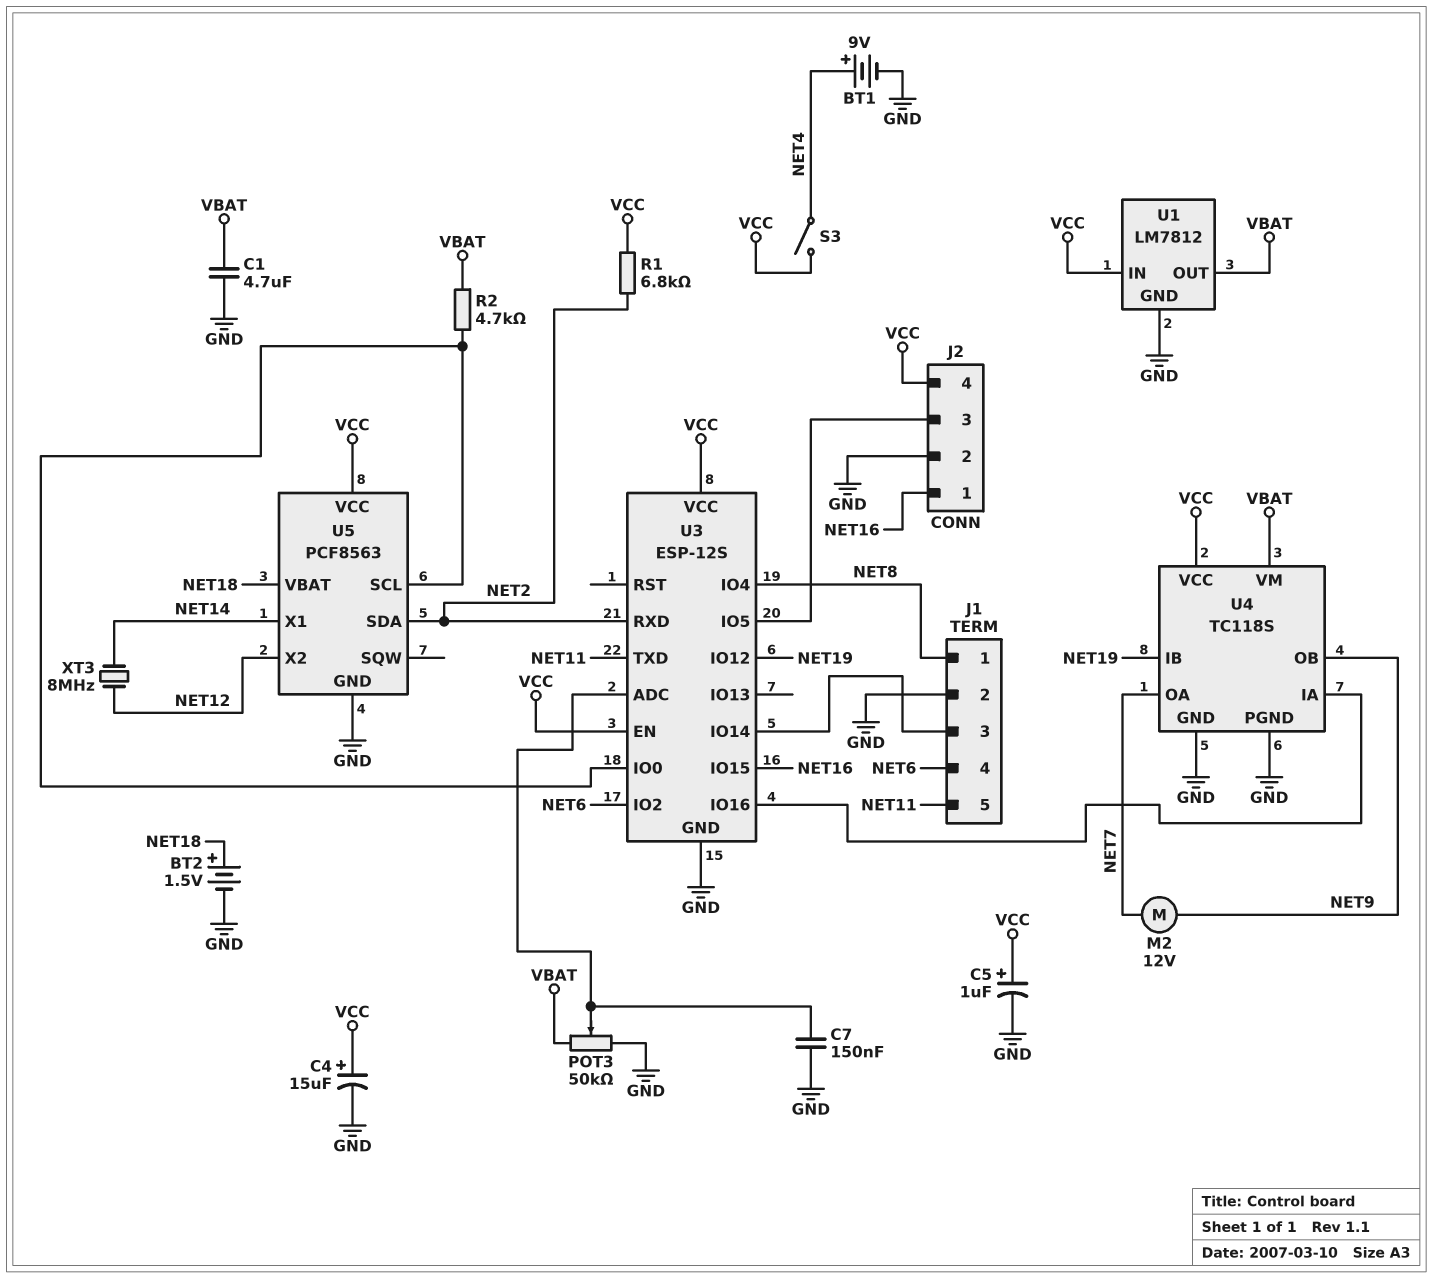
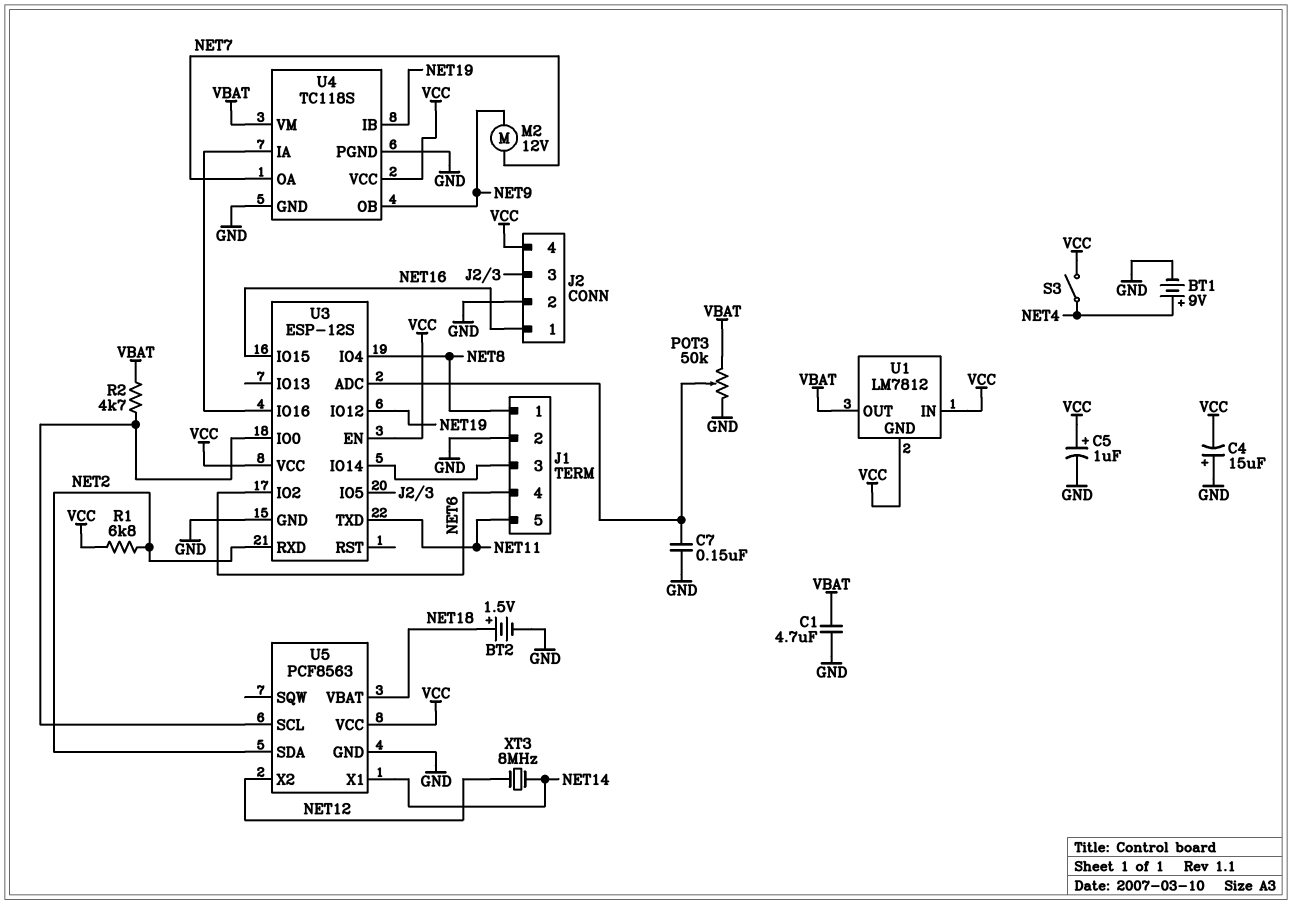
C4: 15uF (plus VCC, minus GND) -> 15uF (plus GND, minus VCC)
U1 pin GND: GND -> VCC

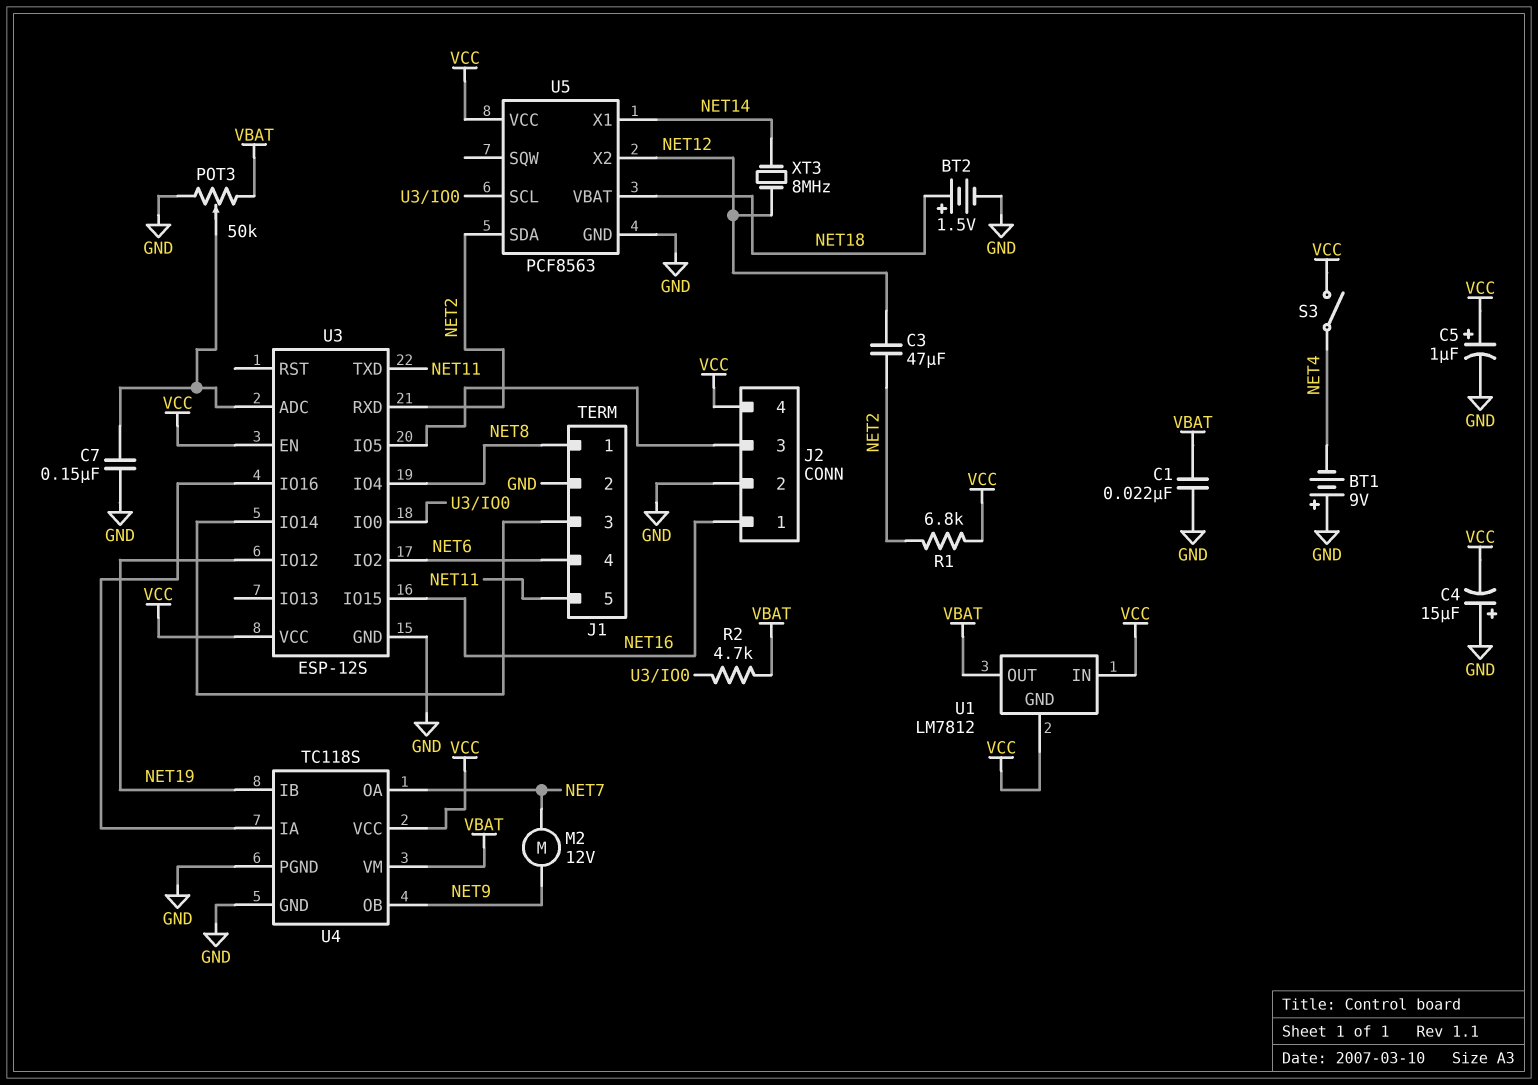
BT1: 9V (plus NET4, minus GND) -> 9V (plus GND, minus NET4)
C1: 4.7uF (GND, VBAT) -> 22nF (GND, VBAT)
C3: none -> 47uF (NET2, NET12)

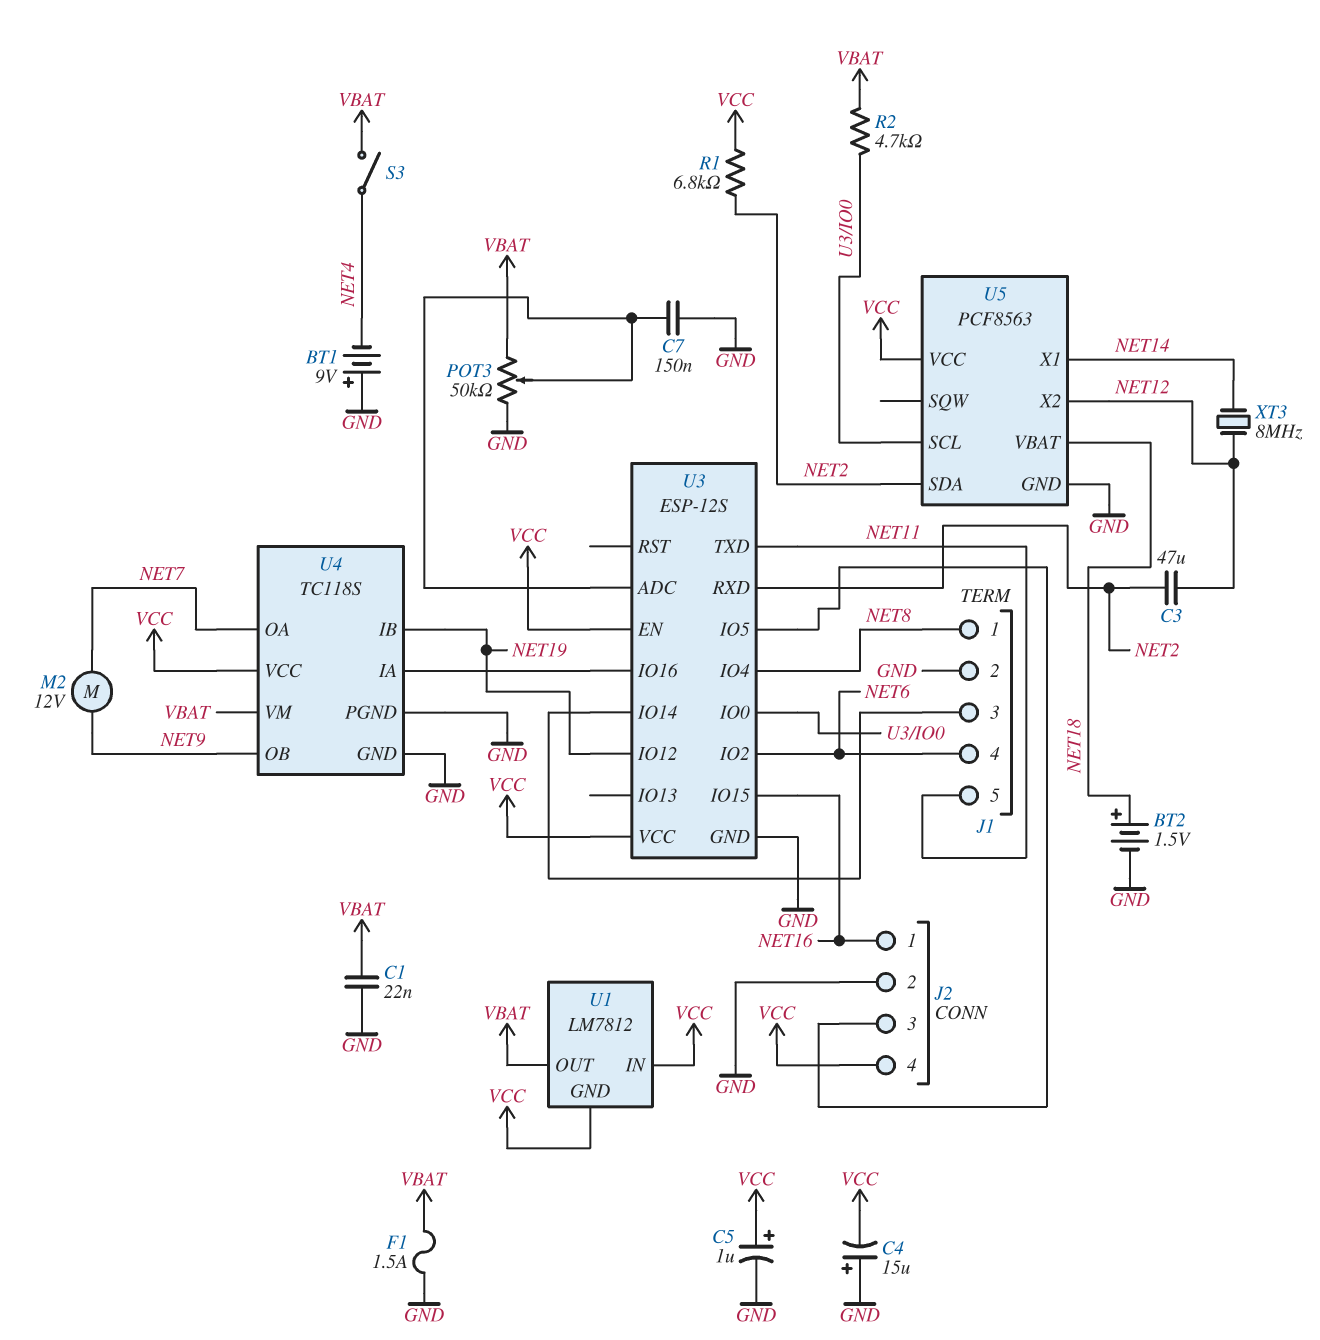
F1: none -> 1.5A (GND, VBAT)
S3: switch (NET4, VCC) -> switch (NET4, VBAT)

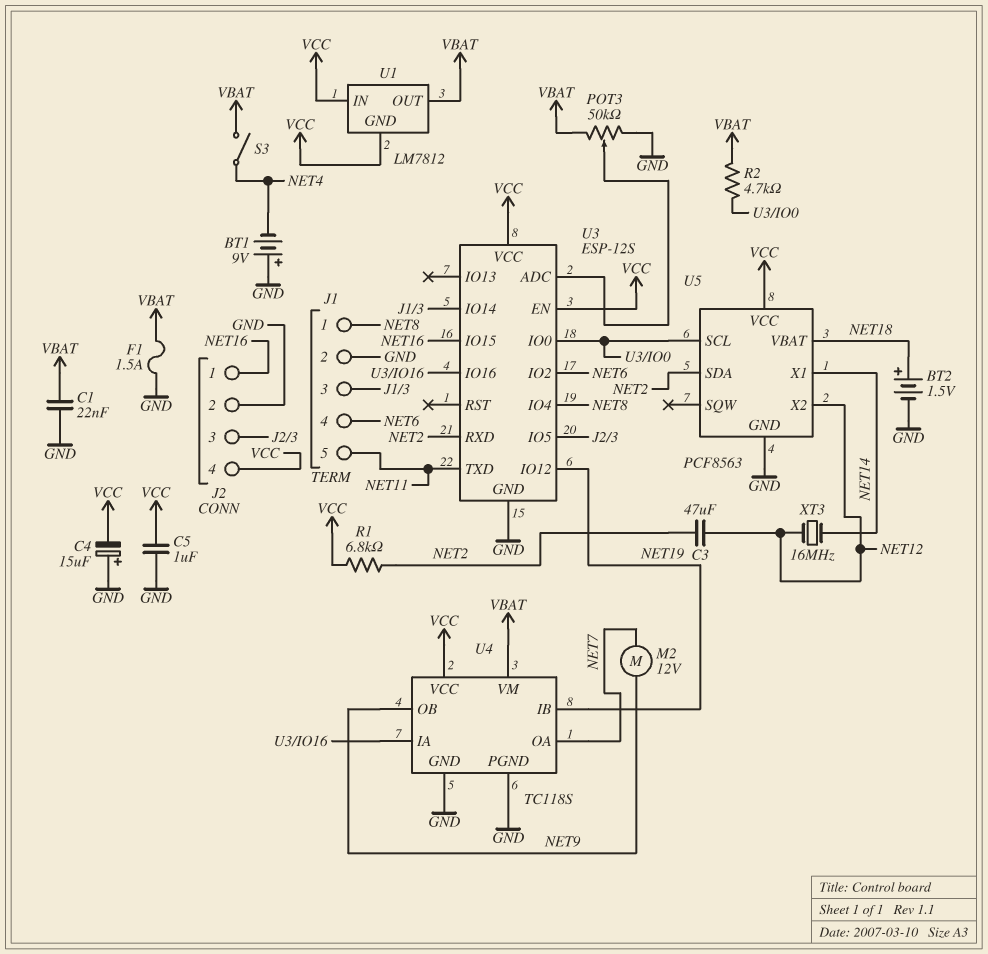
C5: 1uF (plus VCC, minus GND) -> 1uF (GND, VCC)
C7: 150nF (GND, U3/ADC) -> none
XT3: 8MHz (NET12, NET14) -> 16MHz (NET12, NET14)

